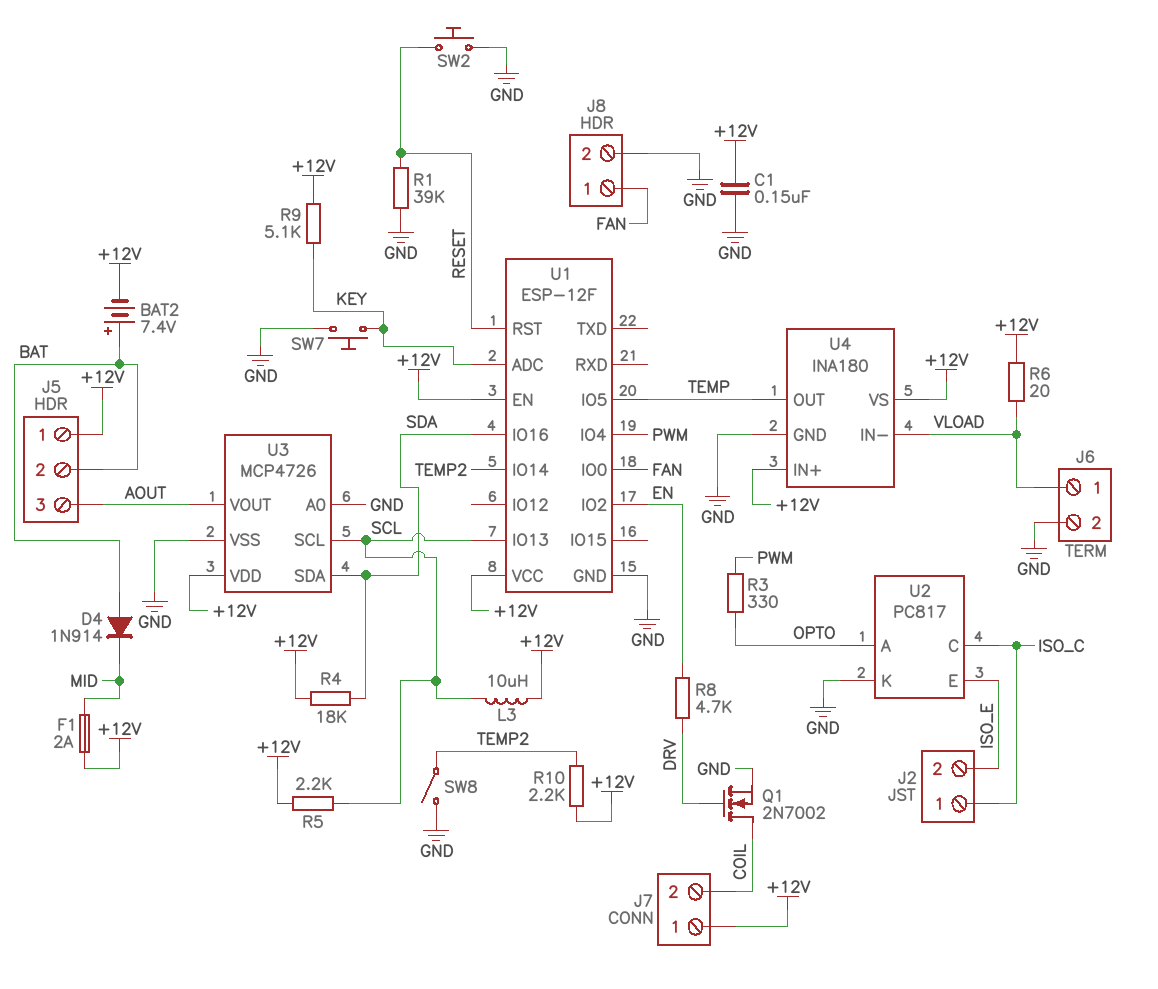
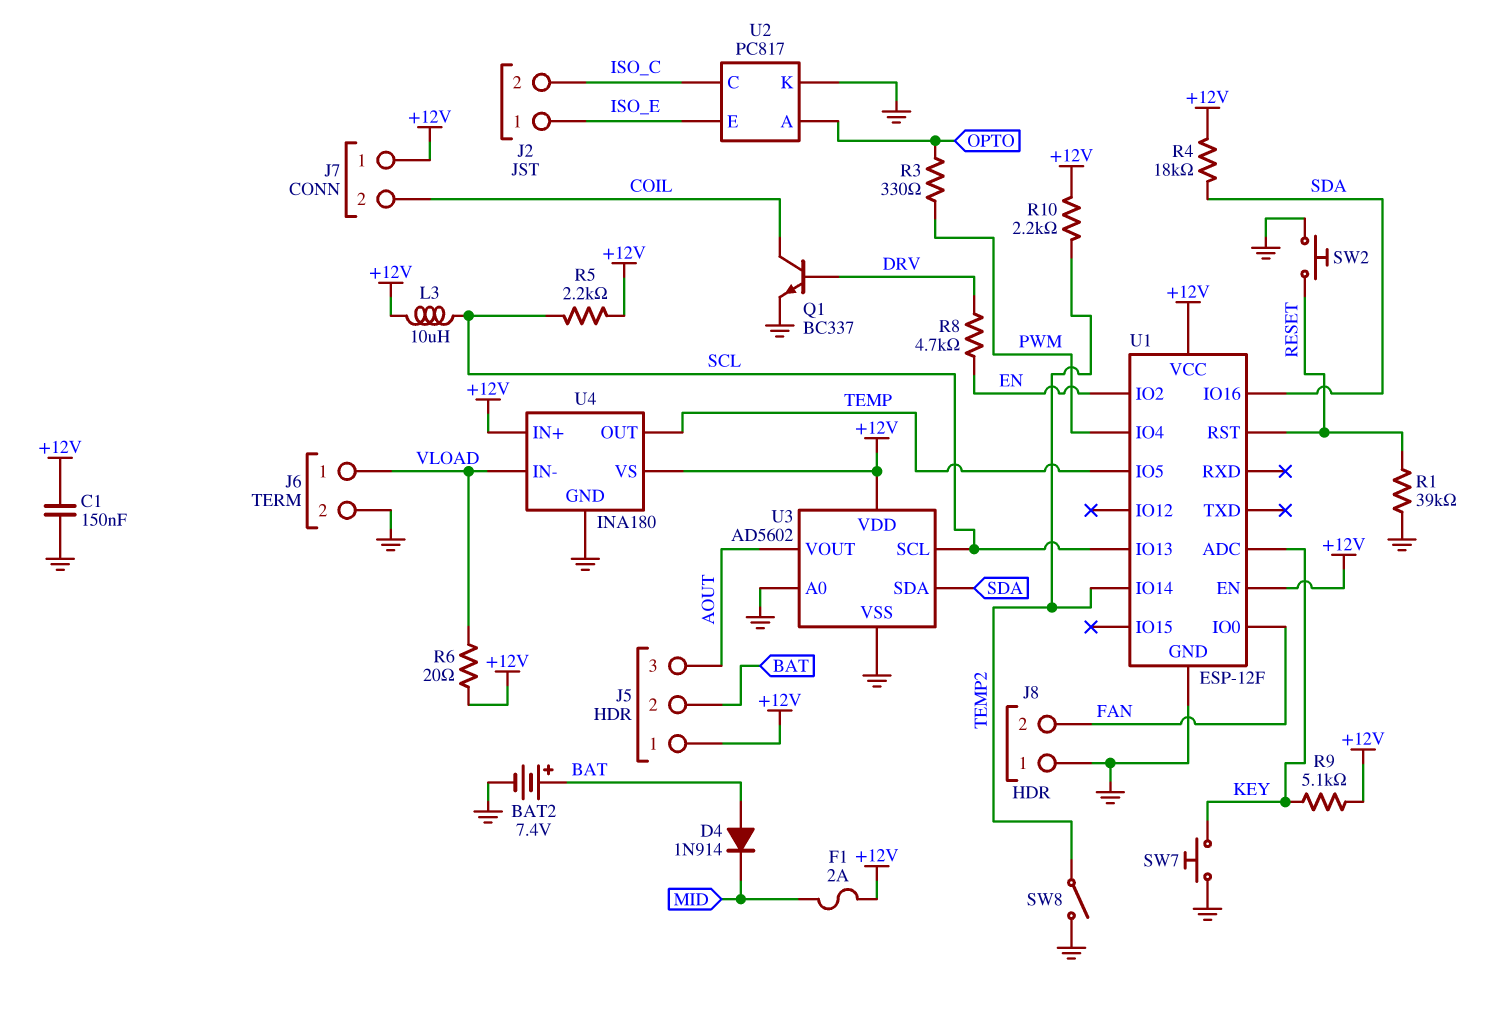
BAT2: 7.4V (plus BAT, minus +12V) -> 7.4V (plus BAT, minus GND)
J2 pin 1: ISO_C -> ISO_E
J2 pin 2: ISO_E -> ISO_C
J8 pin 1: FAN -> GND
J8 pin 2: GND -> FAN
Q1: NMOS 2N7002 (G DRV, D COIL, S GND) -> NPN BC337 (B DRV, C COIL, E GND)
U3: MCP4726 -> AD5602

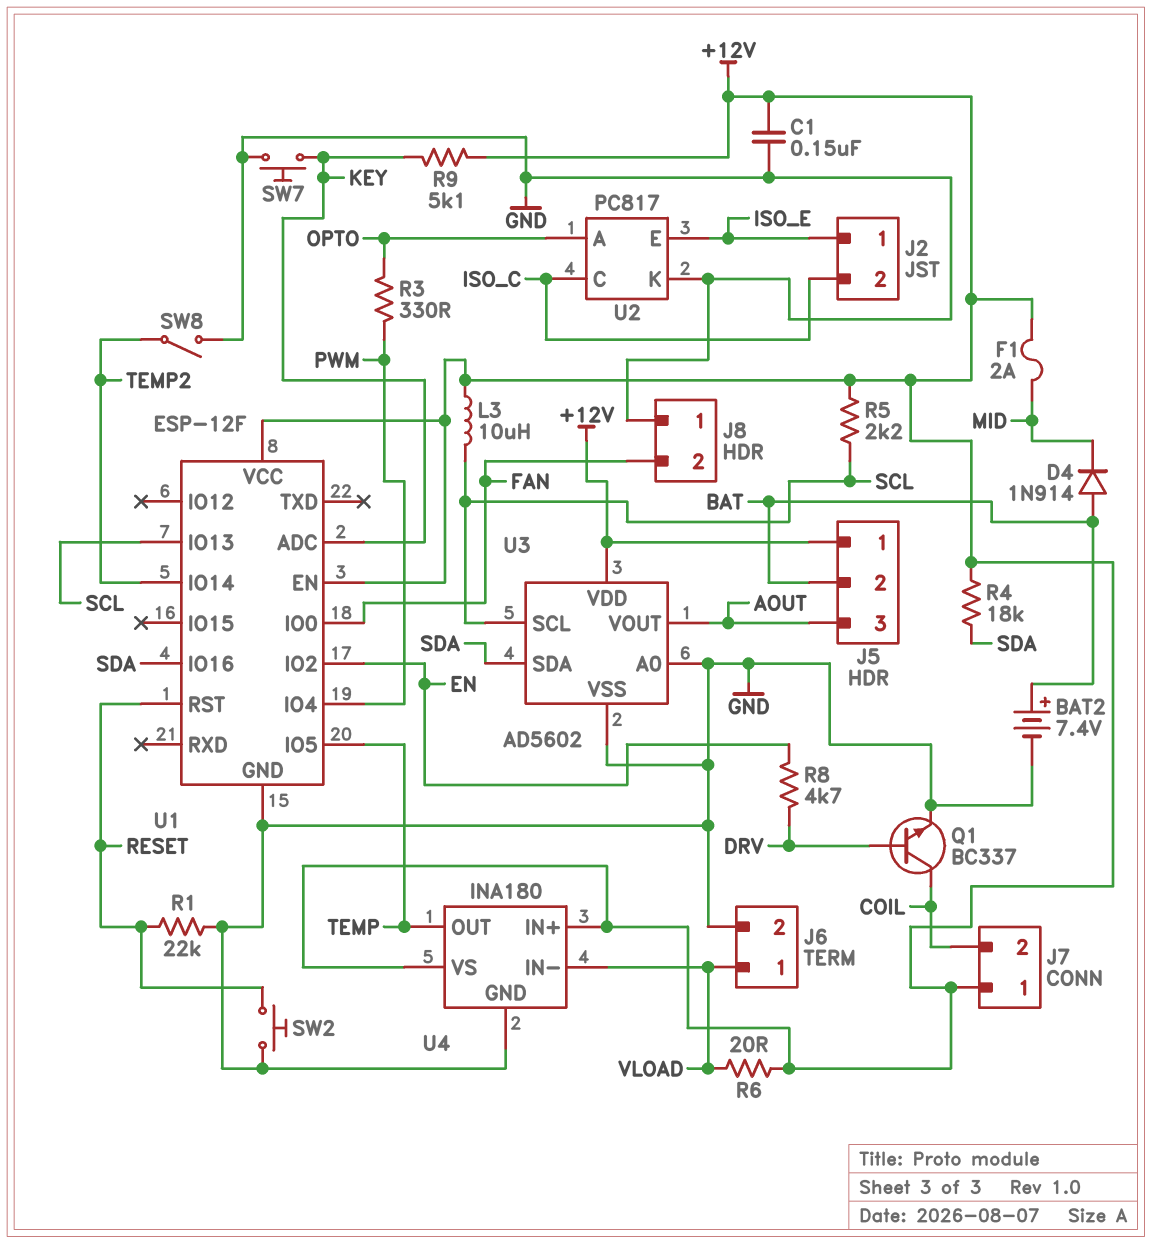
R1: 39k (GND, RESET) -> 22k (GND, RESET)
R10: 2.2k (+12V, TEMP2) -> none

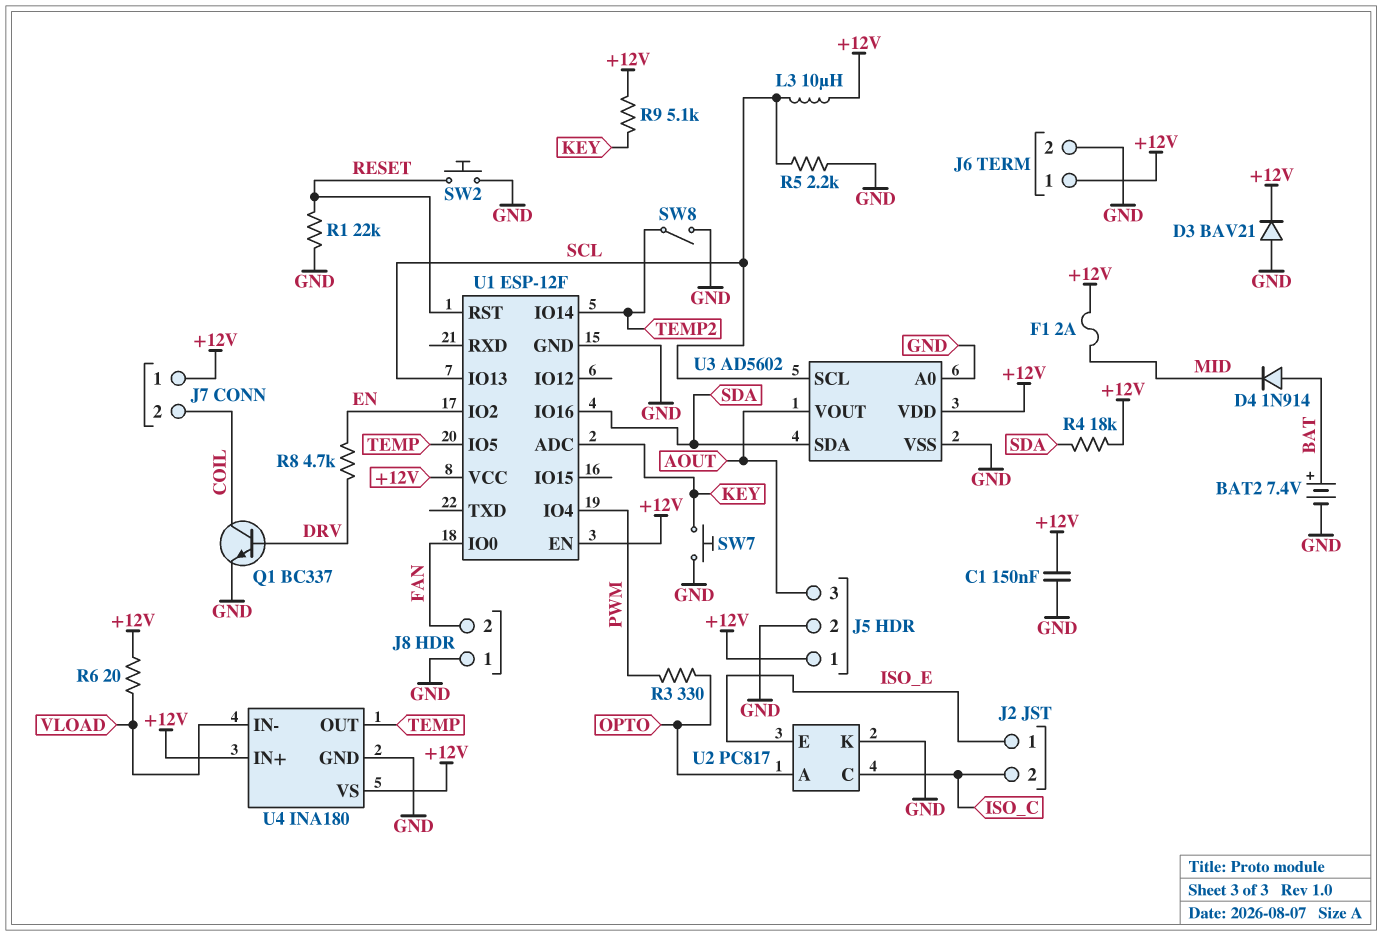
D3: none -> diode BAV21 (A GND, K +12V)
J5 pin 2: BAT -> GND
J6 pin 1: VLOAD -> +12V
R5: 2.2k (+12V, SCL) -> 2.2k (GND, SCL)

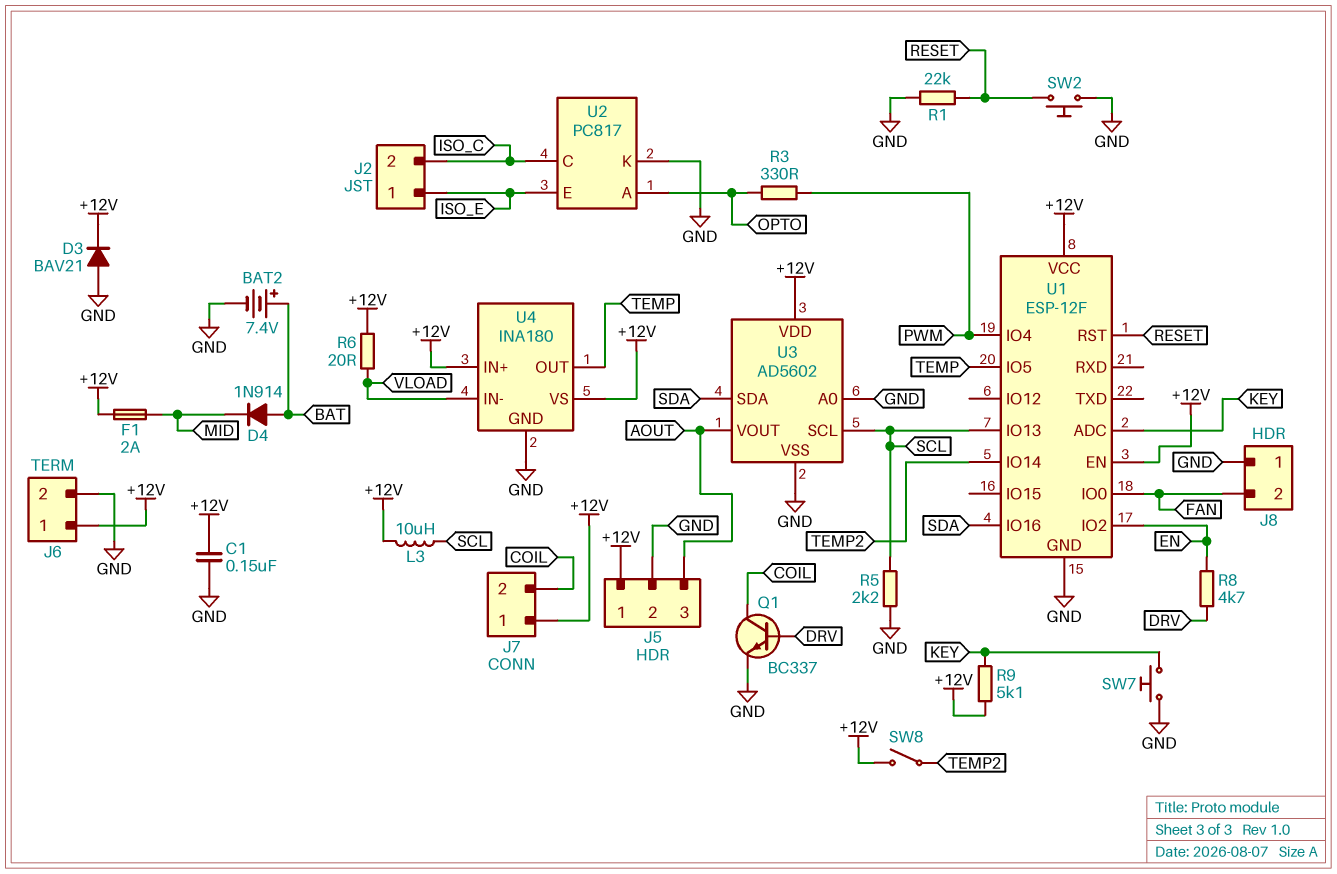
R4: 18k (+12V, SDA) -> none
SW8: switch (GND, TEMP2) -> switch (+12V, TEMP2)

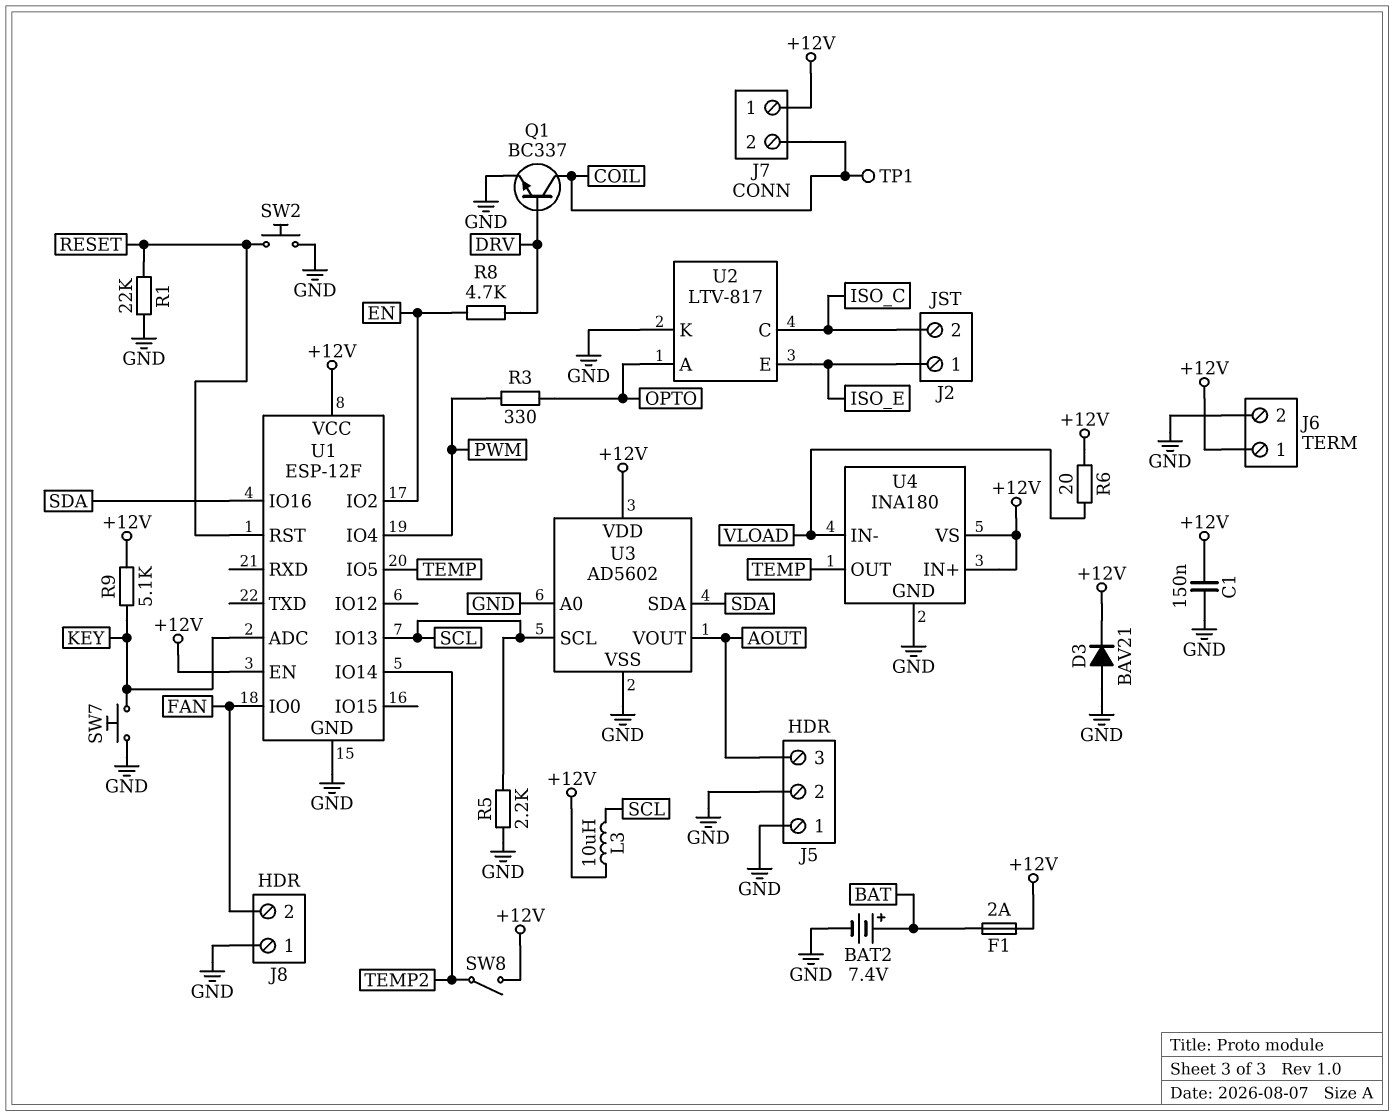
D4: diode 1N914 (A BAT, K MID) -> none
F1: 2A (+12V, MID) -> 2A (+12V, BAT)
J5 pin 1: +12V -> GND
TP1: none -> test point (COIL)
U2: PC817 -> LTV-817

